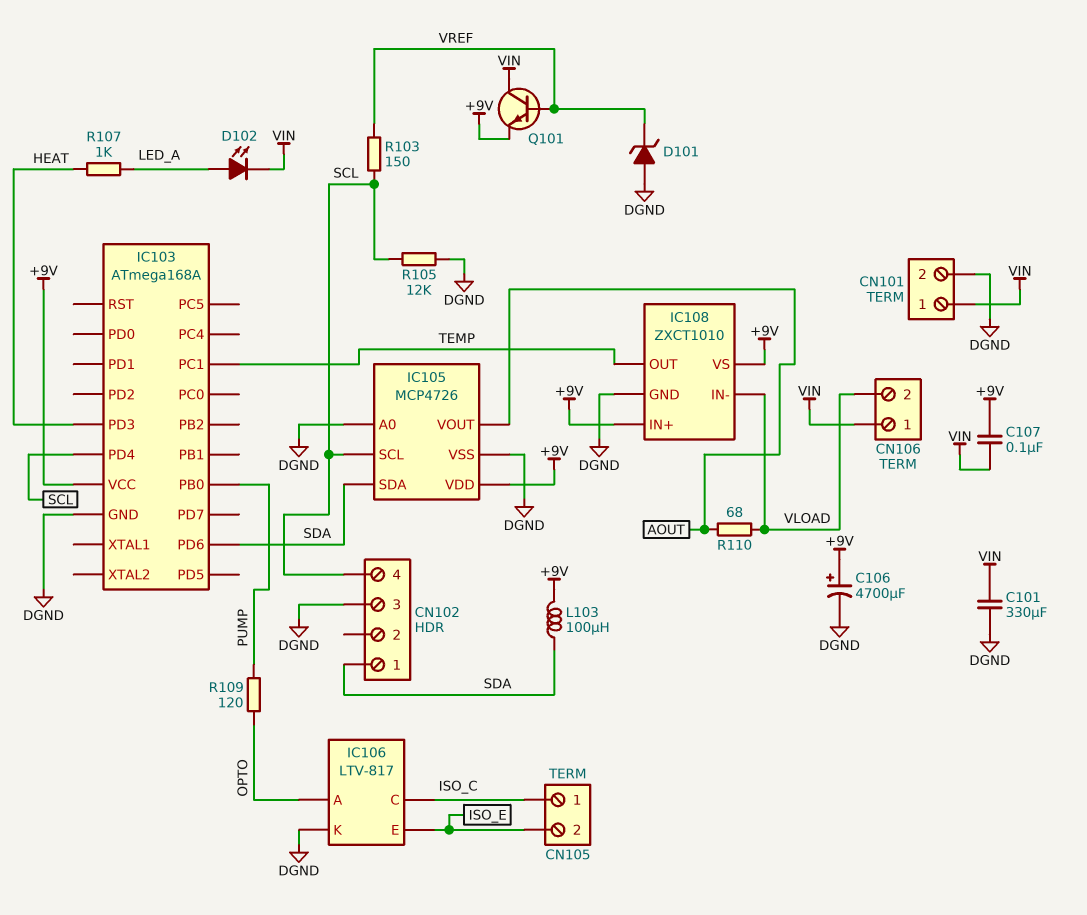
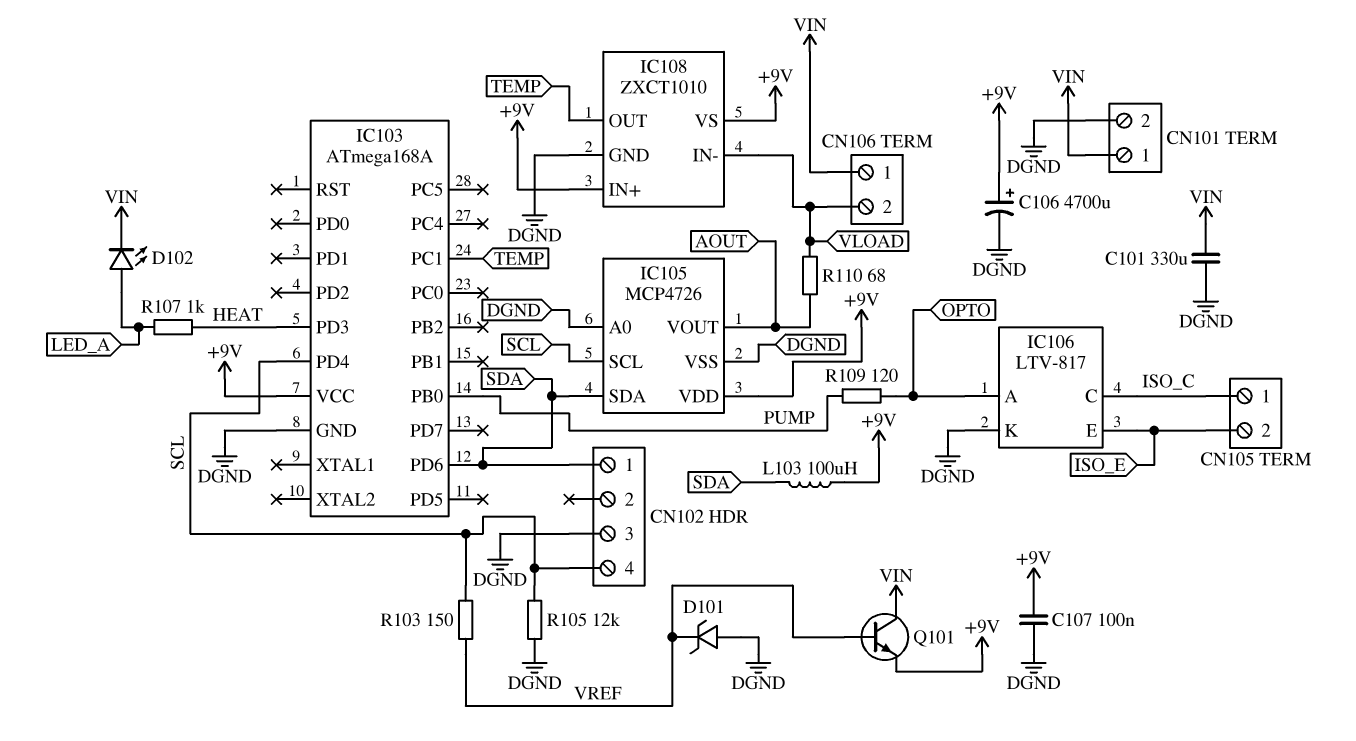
C107: 100nF (+9V, VIN) -> 100nF (+9V, DGND)

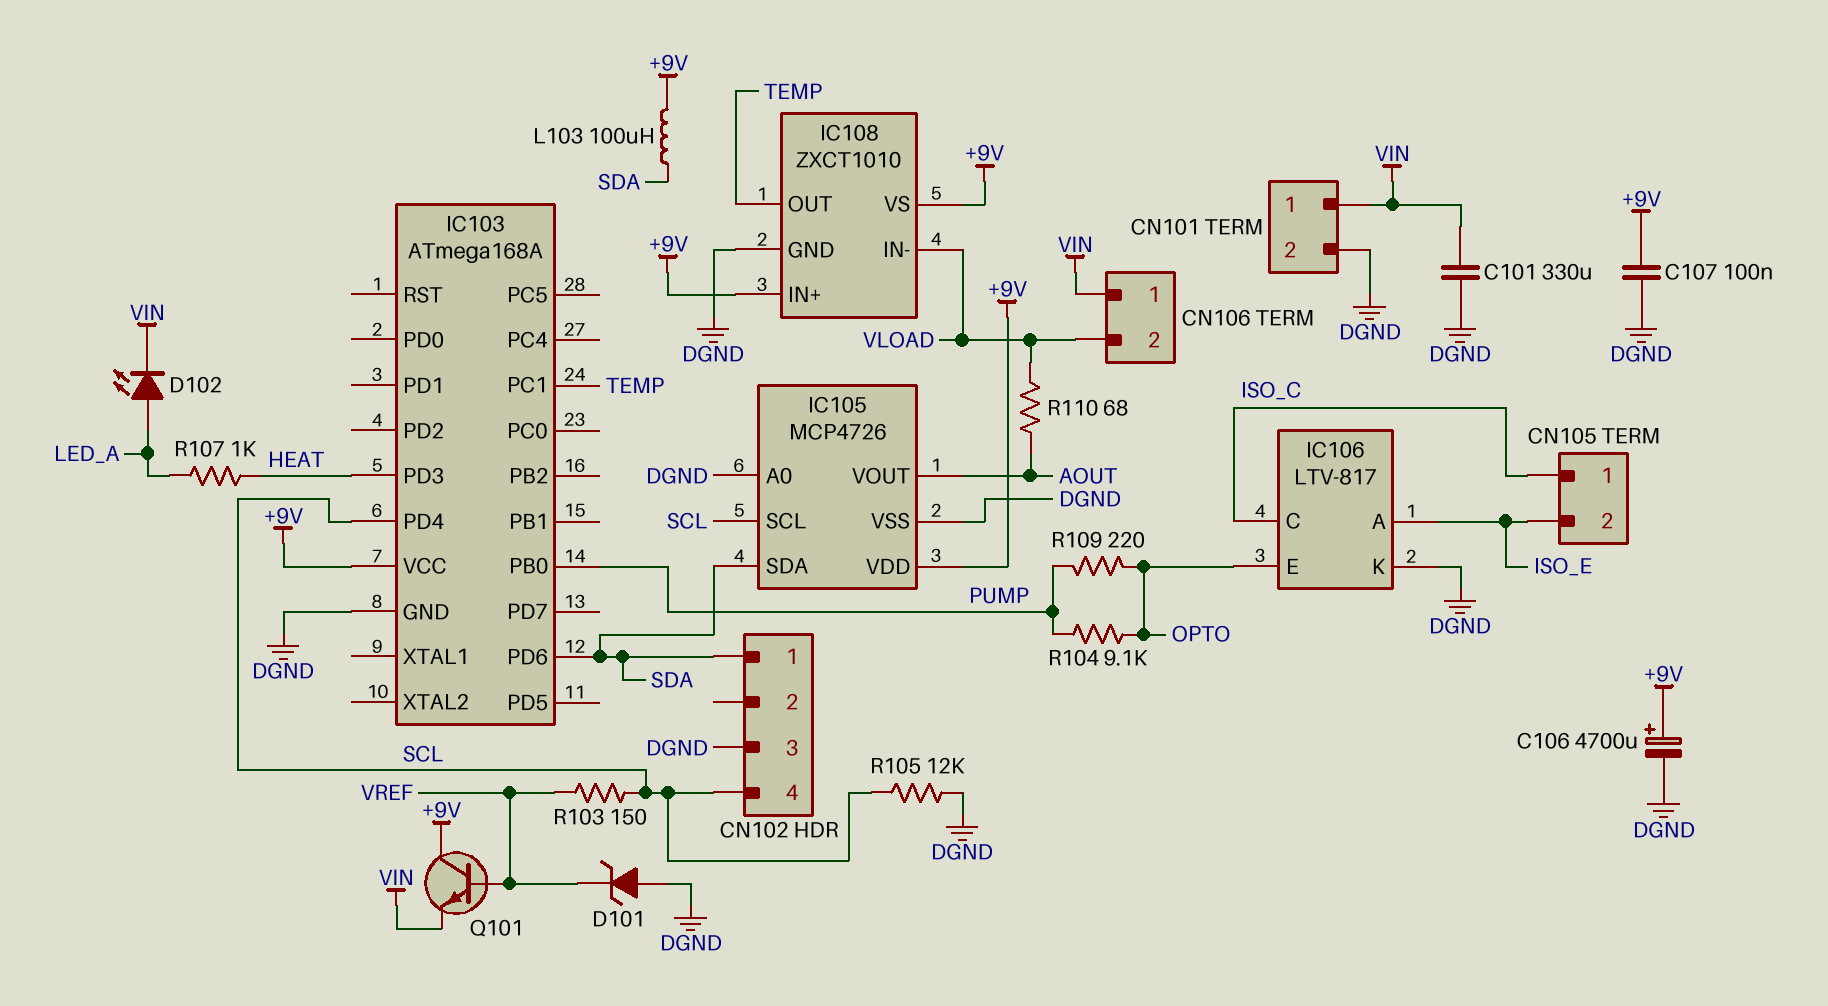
IC106 pin A: OPTO -> ISO_E
IC106 pin E: ISO_E -> OPTO
Q101: NPN (B VREF, C VIN, E +9V) -> NPN (B VREF, C +9V, E VIN)
R104: none -> 9.1k (OPTO, PUMP)
R109: 120 (OPTO, PUMP) -> 220 (OPTO, PUMP)

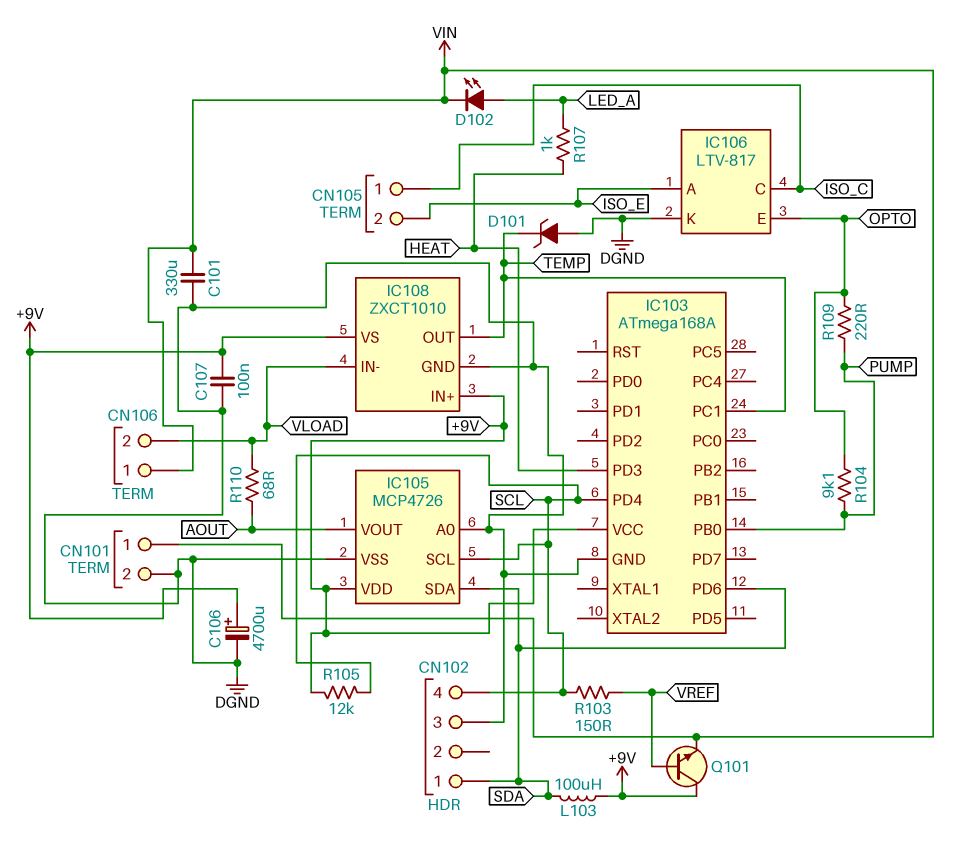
D101: zener (A DGND, K VREF) -> zener (A DGND, K TEMP)
R105: 12k (DGND, SCL) -> 12k (+9V, SCL)

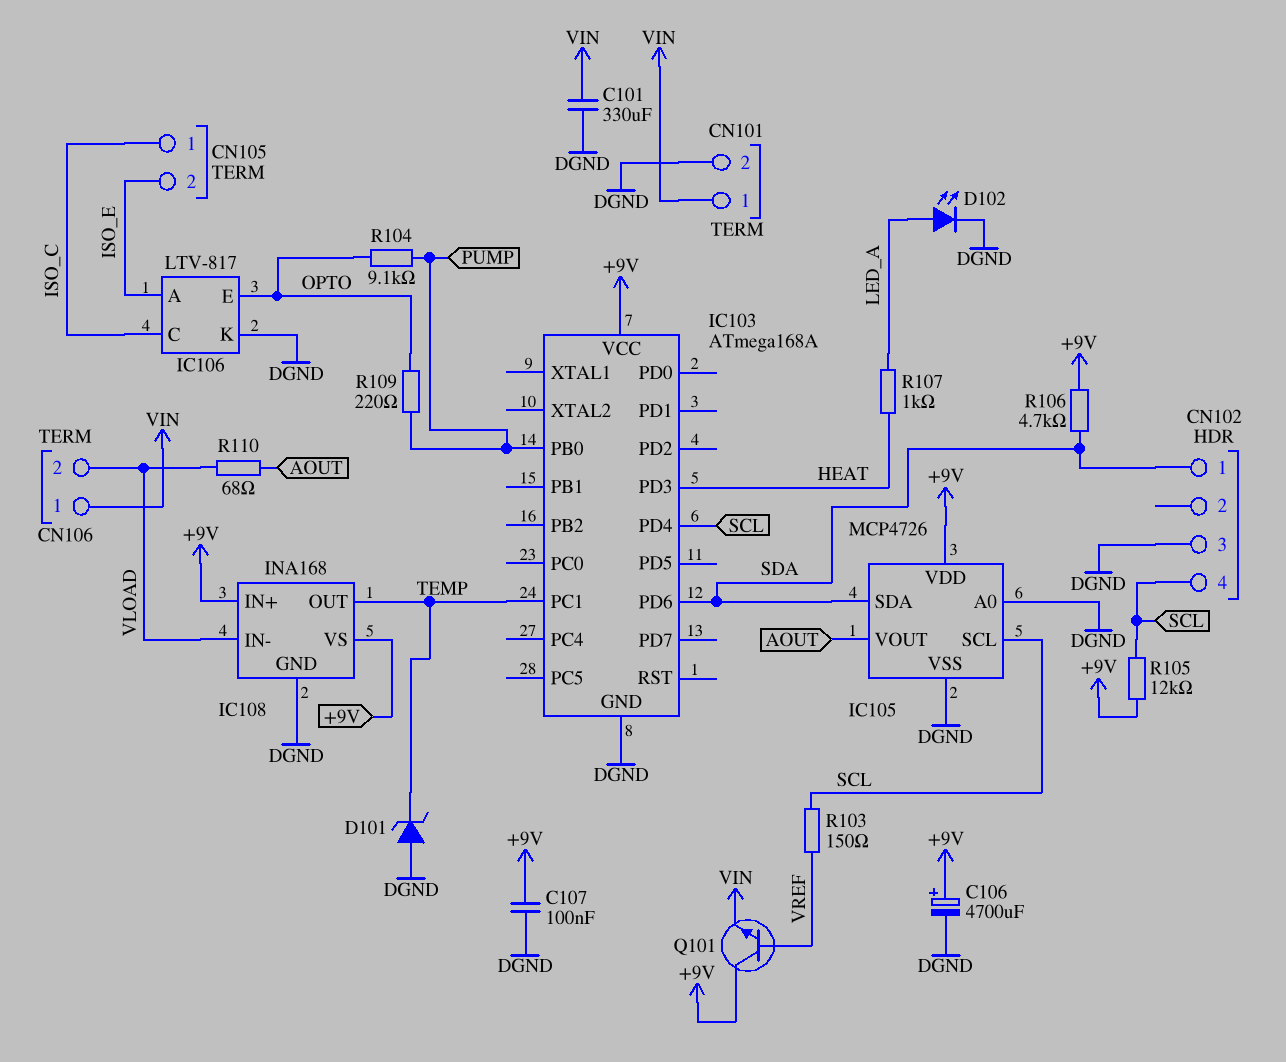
D102: LED (A LED_A, K VIN) -> LED (A LED_A, K DGND)
IC108: ZXCT1010 -> INA168
L103: 100uH (+9V, SDA) -> none
R106: none -> 4.7k (+9V, SDA)

